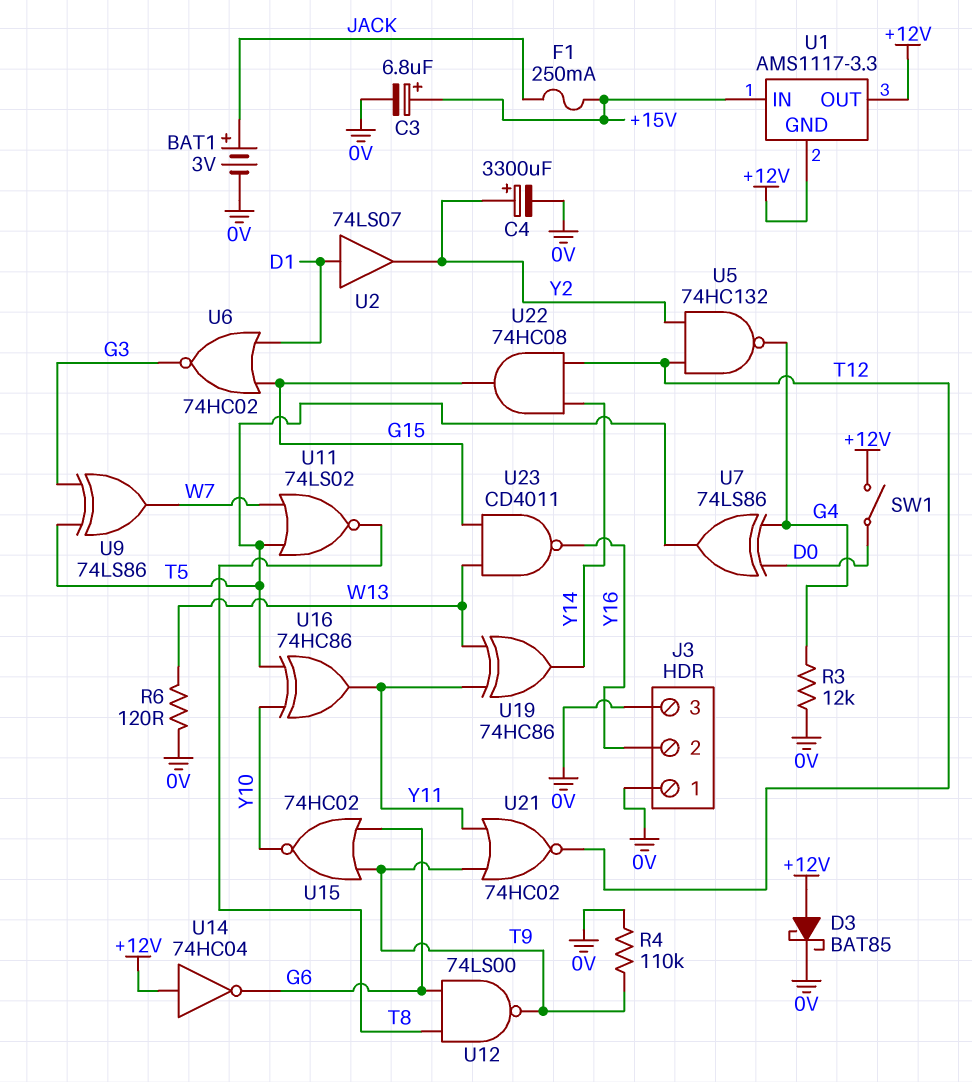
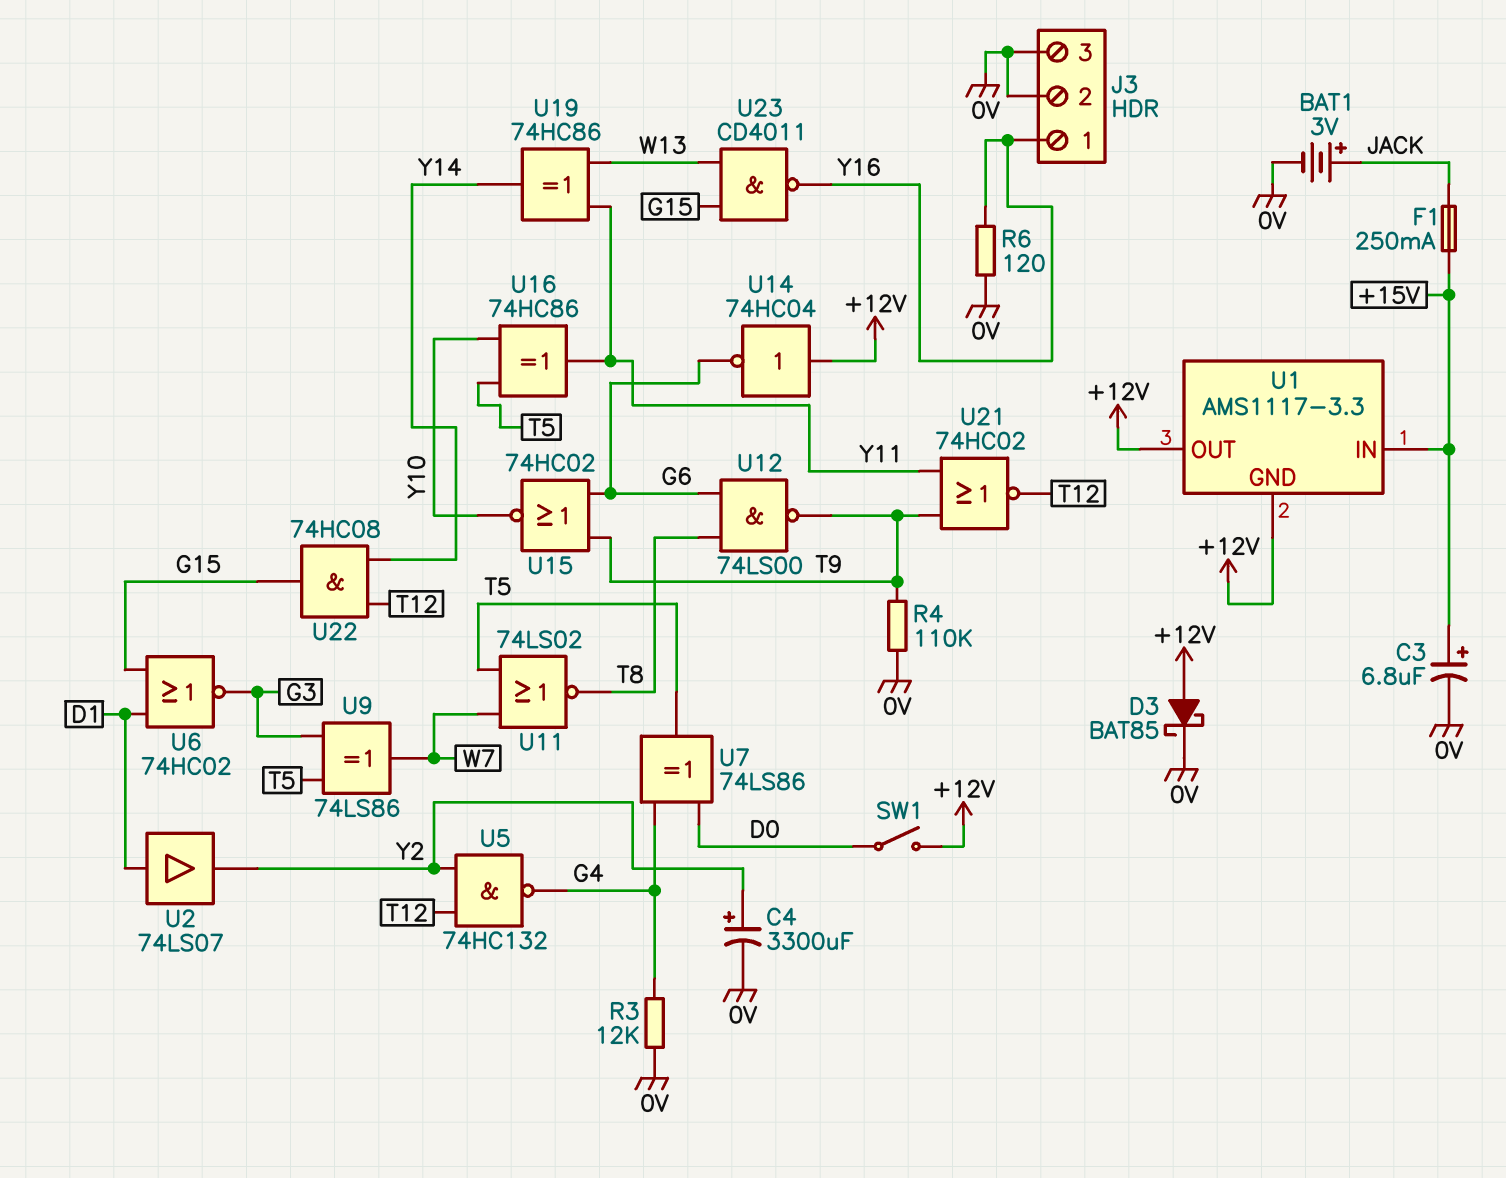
J3 pin 1: 0V -> Y16
J3 pin 2: Y16 -> 0V
R6: 120 (0V, W13) -> 120 (0V, Y16)

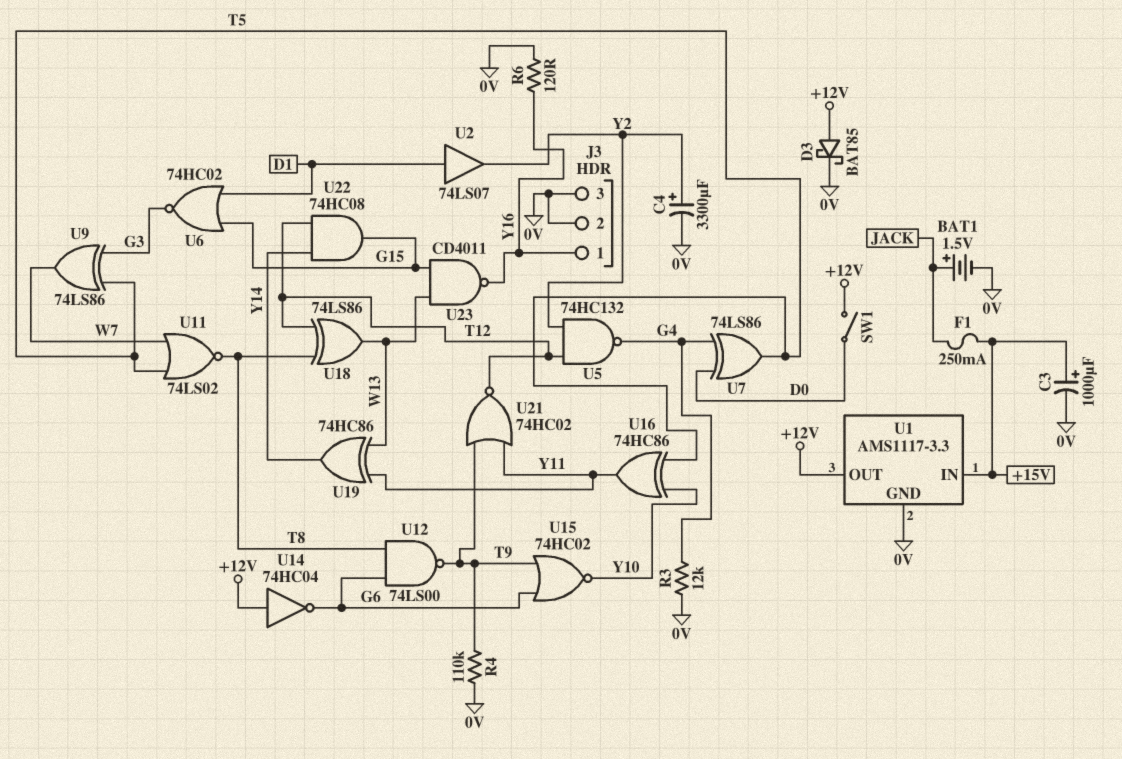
BAT1: 3V (plus JACK, minus 0V) -> 1.5V (plus JACK, minus 0V)
C3: 6.8uF (plus +15V, minus 0V) -> 1000uF (plus +15V, minus 0V)
U1 pin GND: +12V -> 0V
U18: none -> XOR 74LS86 (in T8, in T12, out W13)

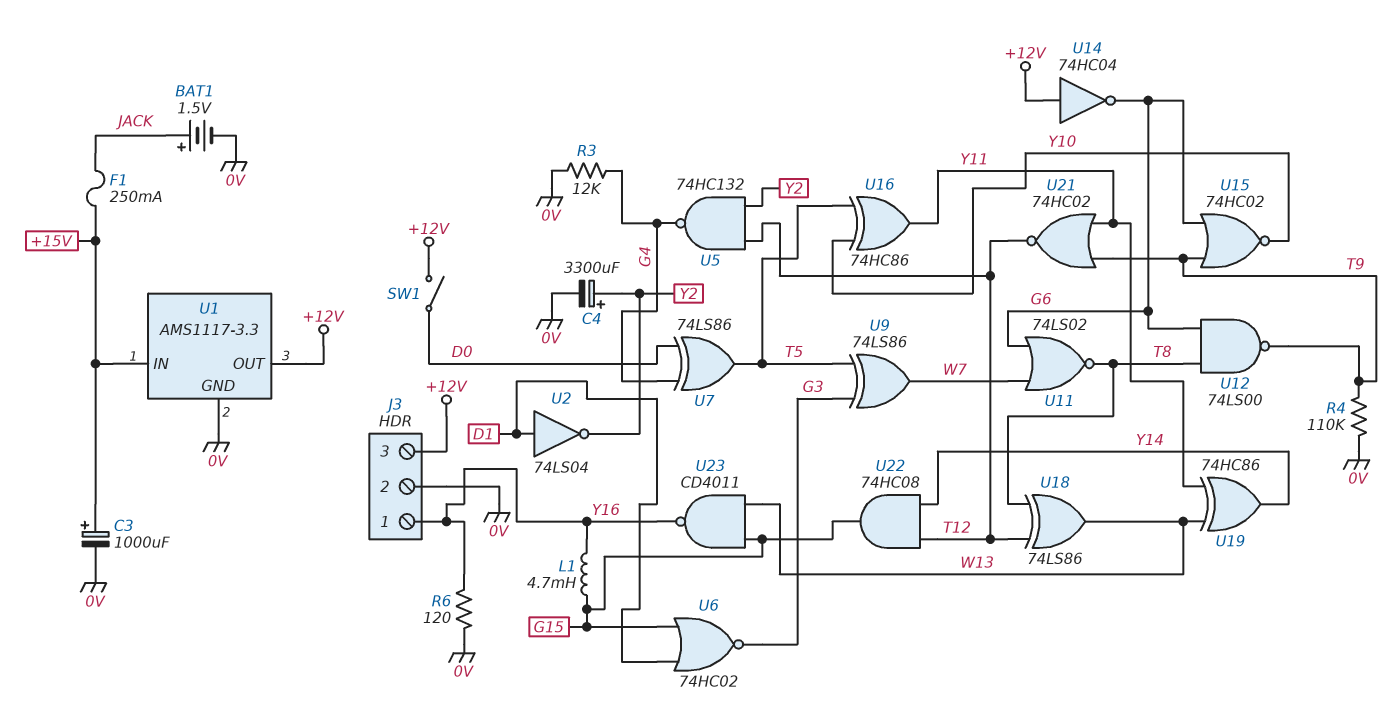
D3: schottky BAT85 (A +12V, K 0V) -> none
J3 pin 3: 0V -> +12V
L1: none -> 4.7mH (G15, Y16)
U2: buffer 74LS07 (in D1, out Y2) -> NOT 74LS04 (in D1, out Y2)
U11: NOR 74LS02 (in T5, in W7, out T8) -> NOR 74LS02 (in G6, in W7, out T8)

